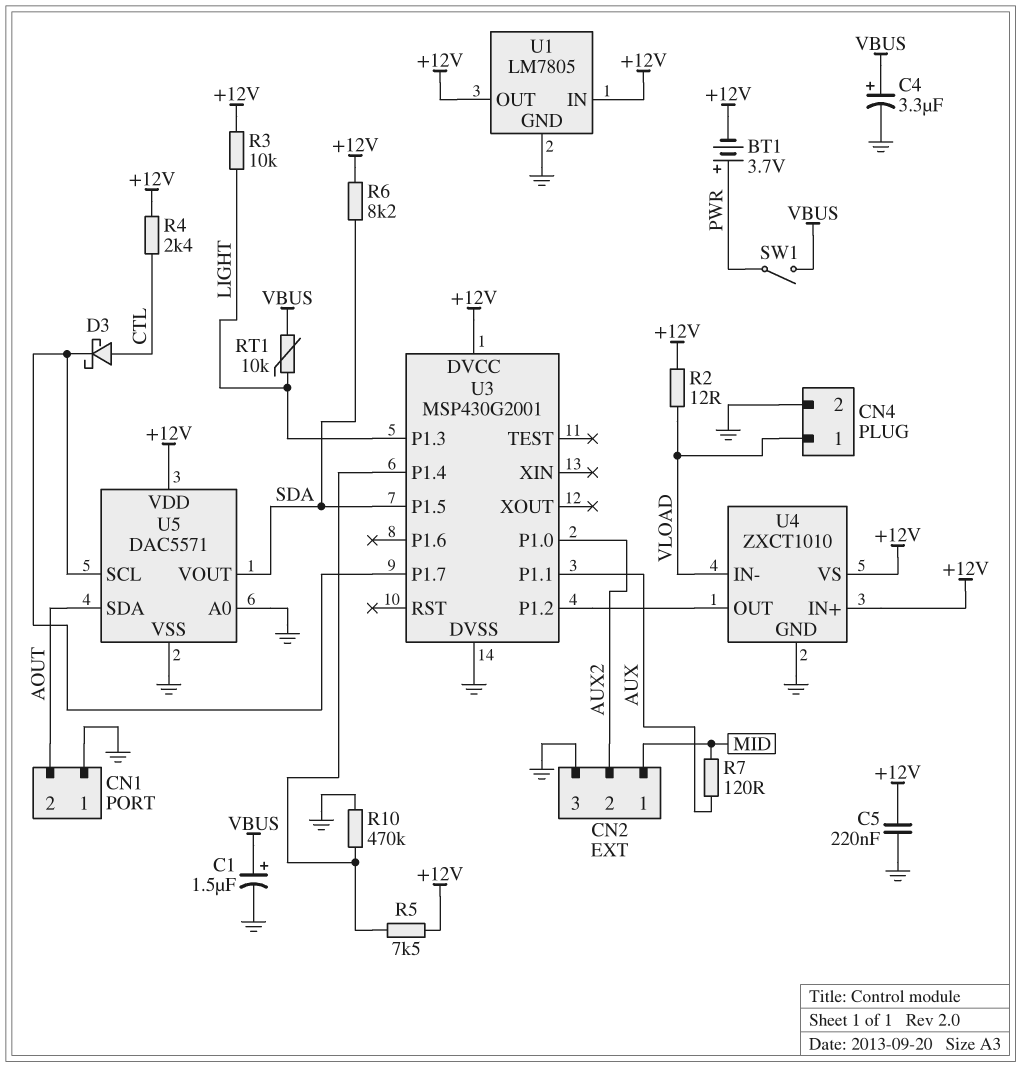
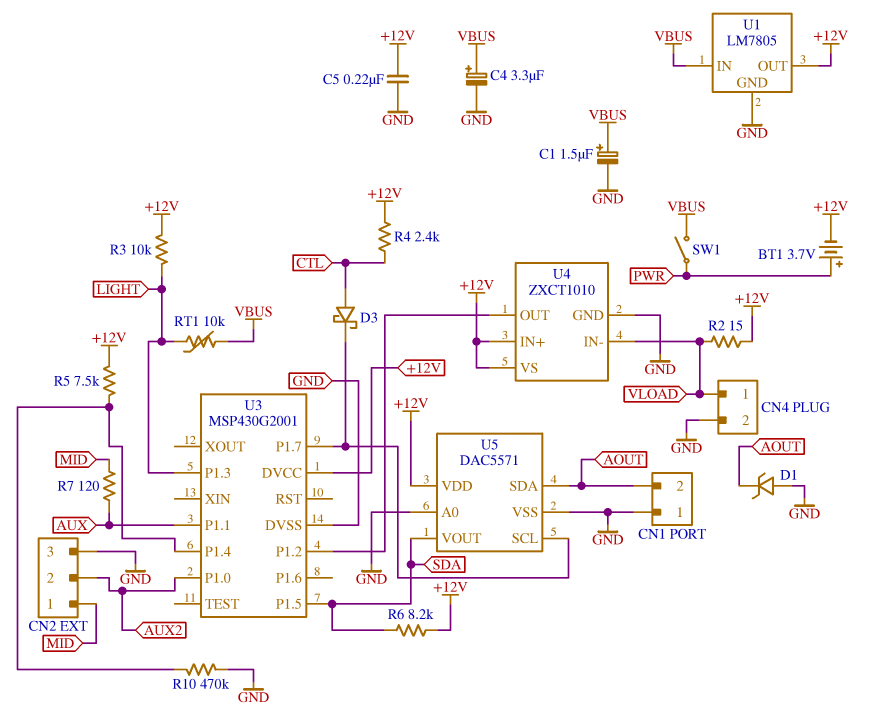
D1: none -> zener (A GND, K AOUT)
R2: 12 (+12V, VLOAD) -> 15 (+12V, VLOAD)
U1 pin IN: +12V -> VBUS

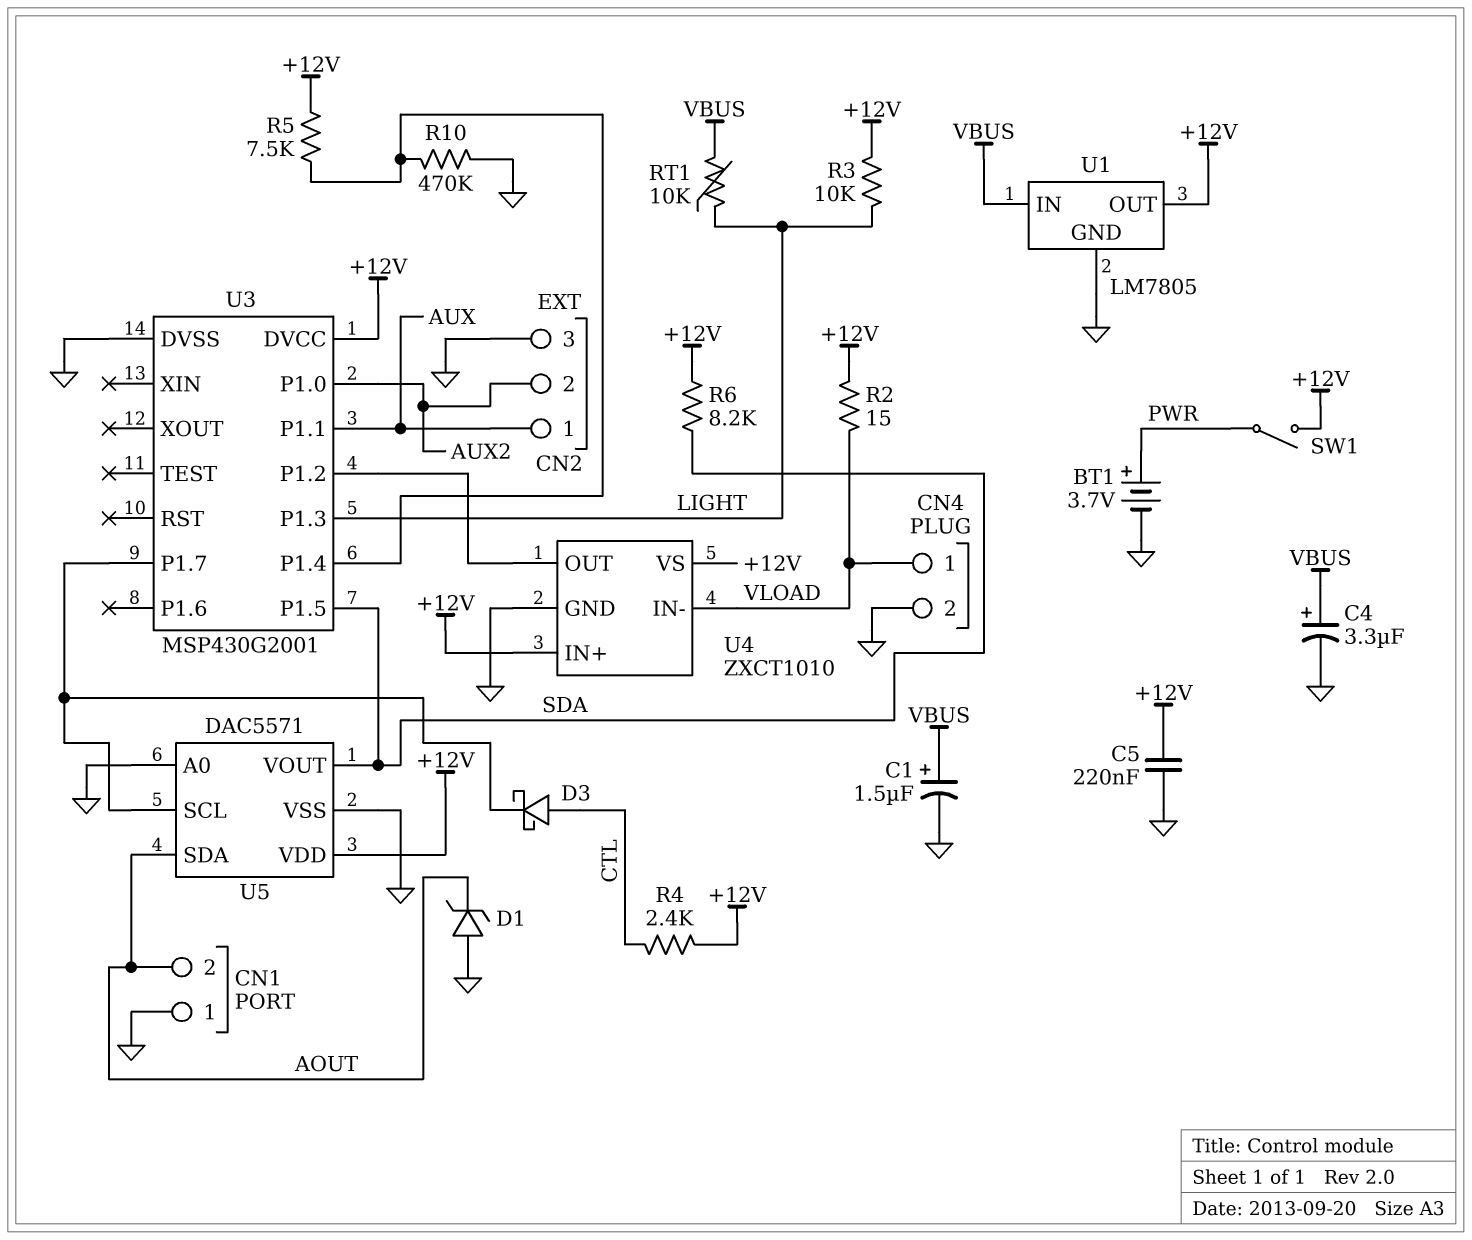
BT1: 3.7V (plus PWR, minus +12V) -> 3.7V (plus PWR, minus GND)
CN2 pin 1: MID -> AUX
R7: 120 (AUX, MID) -> none
SW1: switch (PWR, VBUS) -> switch (+12V, PWR)

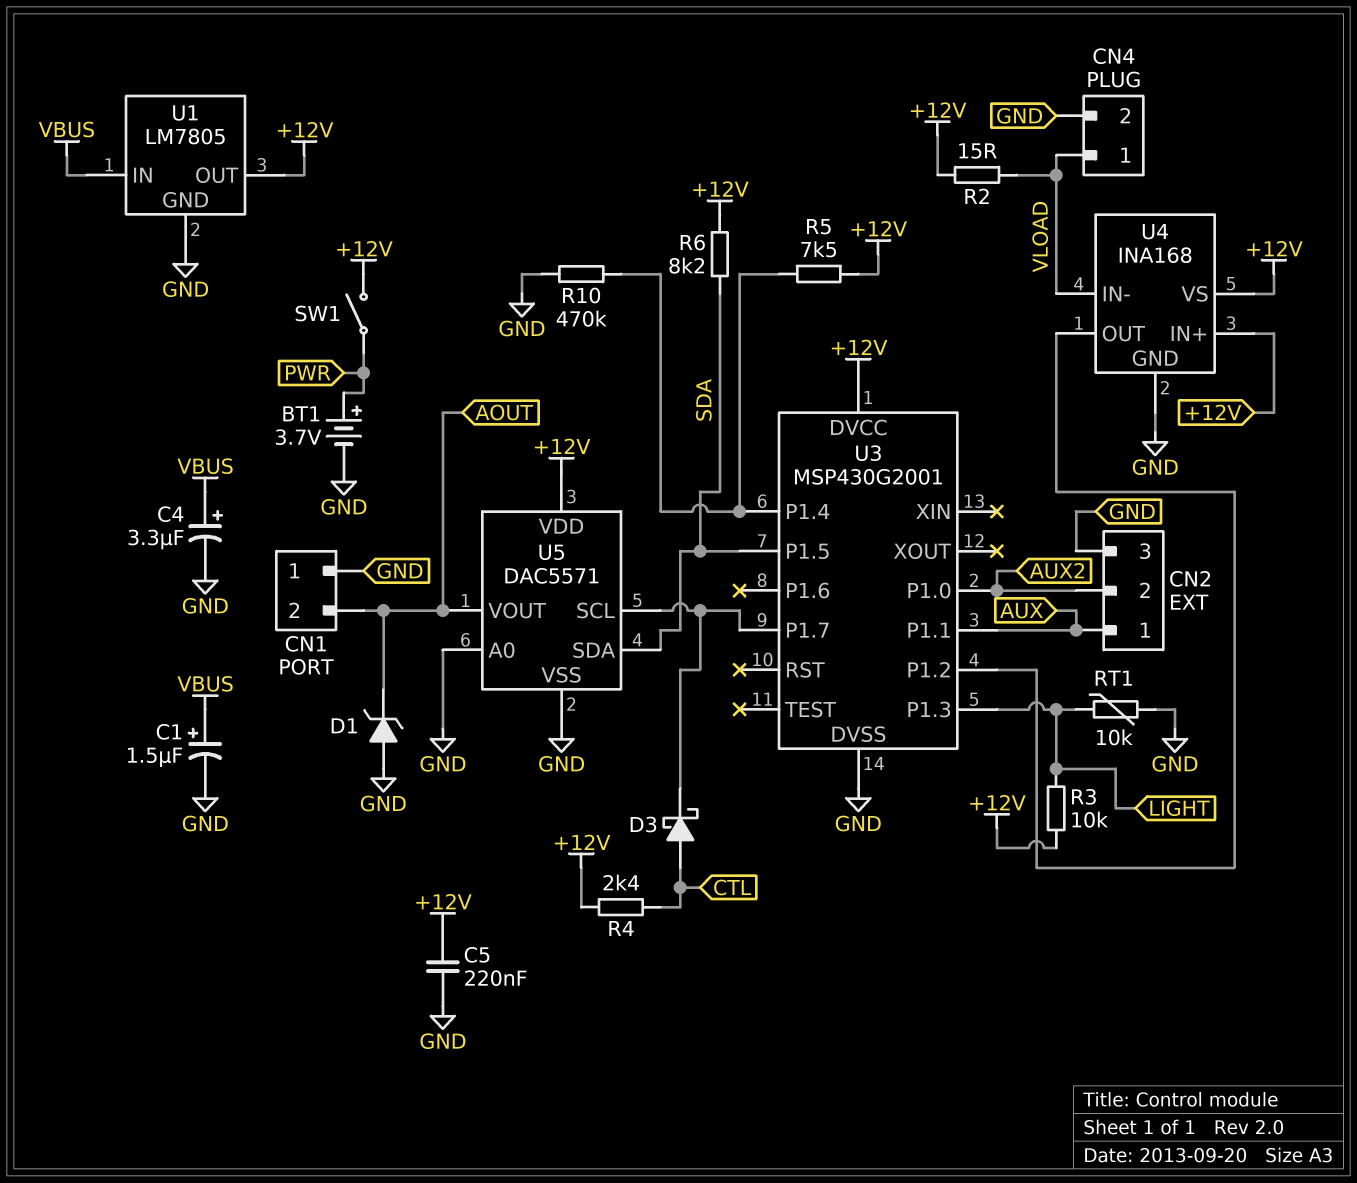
RT1: 10k (LIGHT, VBUS) -> 10k (GND, LIGHT)
U4: ZXCT1010 -> INA168
U5 pin SDA: AOUT -> SDA
U5 pin VOUT: SDA -> AOUT

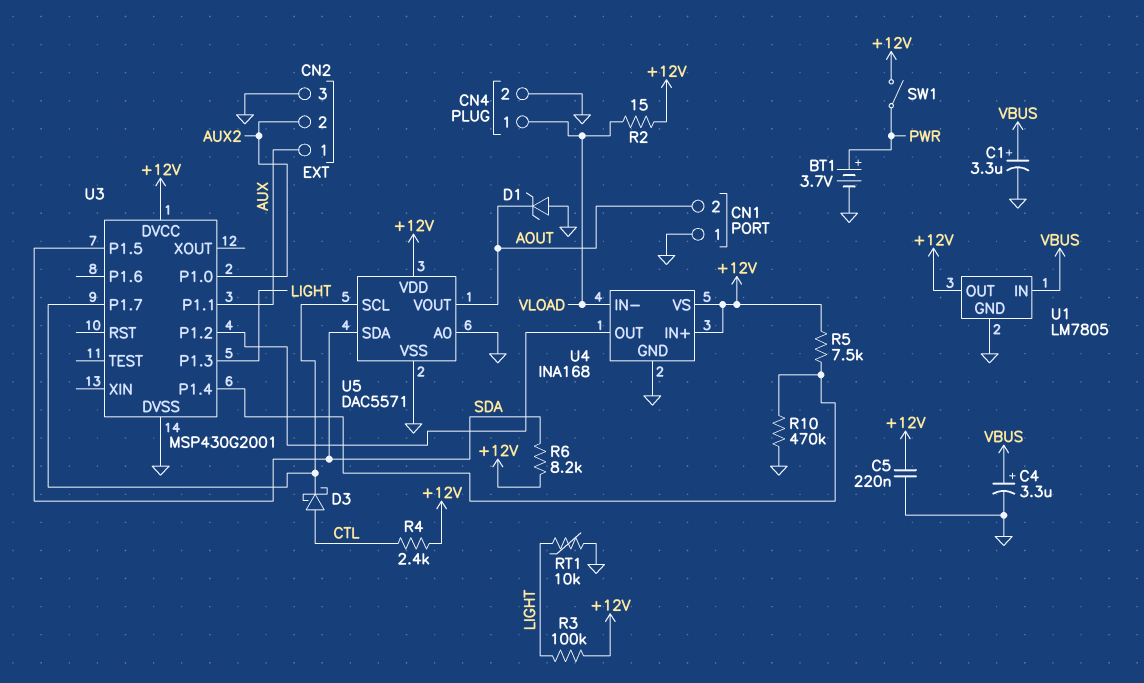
C1: 1.5uF (plus VBUS, minus GND) -> 3.3uF (plus VBUS, minus GND)
R3: 10k (+12V, LIGHT) -> 100k (+12V, LIGHT)

